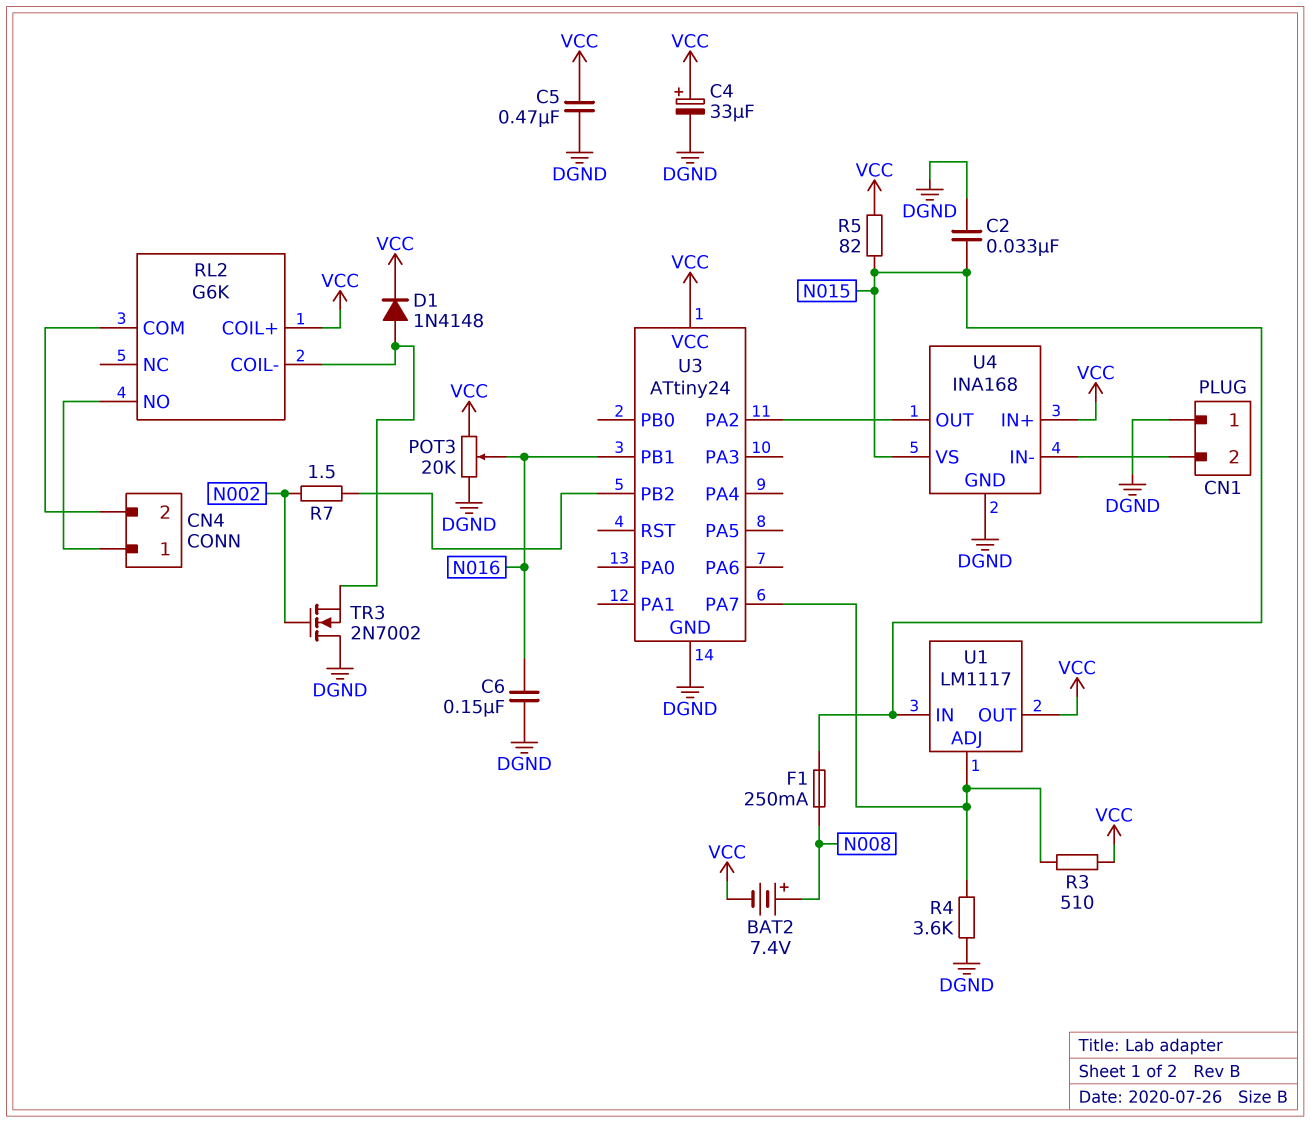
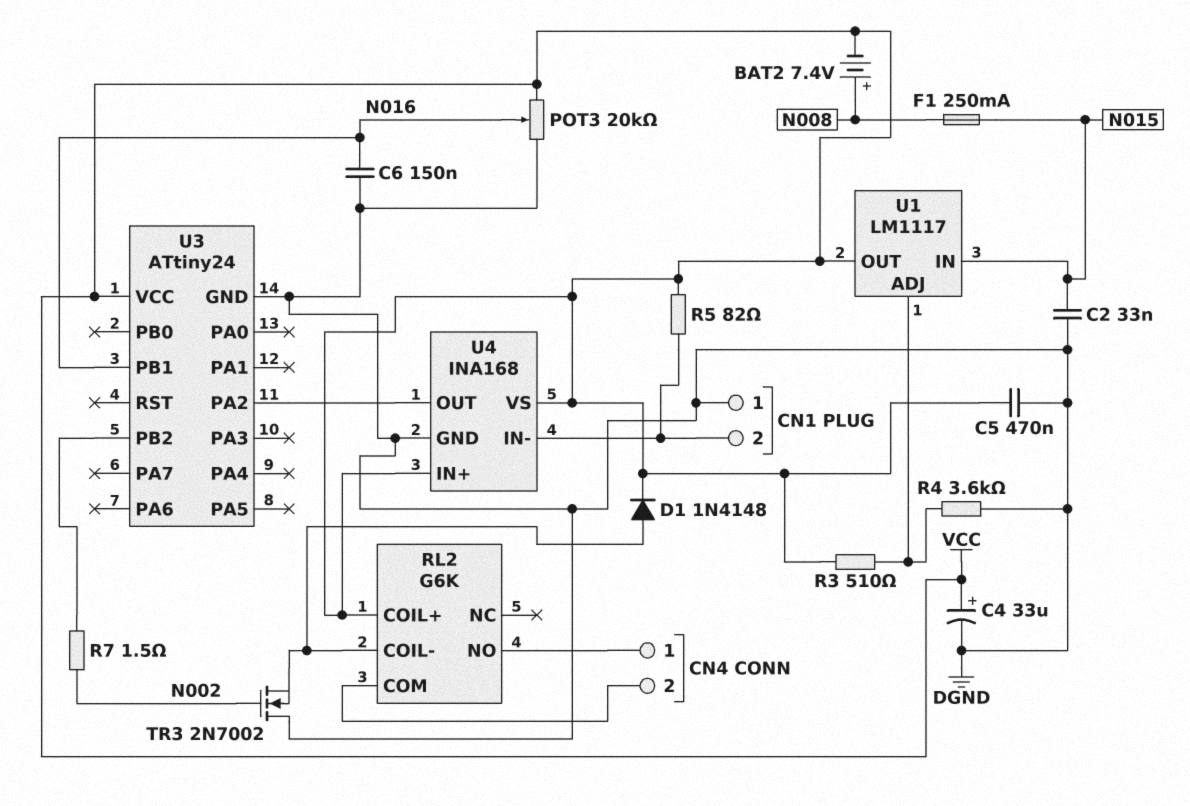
R5: 82 (N015, VCC) -> 82 (CN1/2, VCC)
U3 pin PA7: U1/ADJ -> none
U4 pin VS: N015 -> VCC

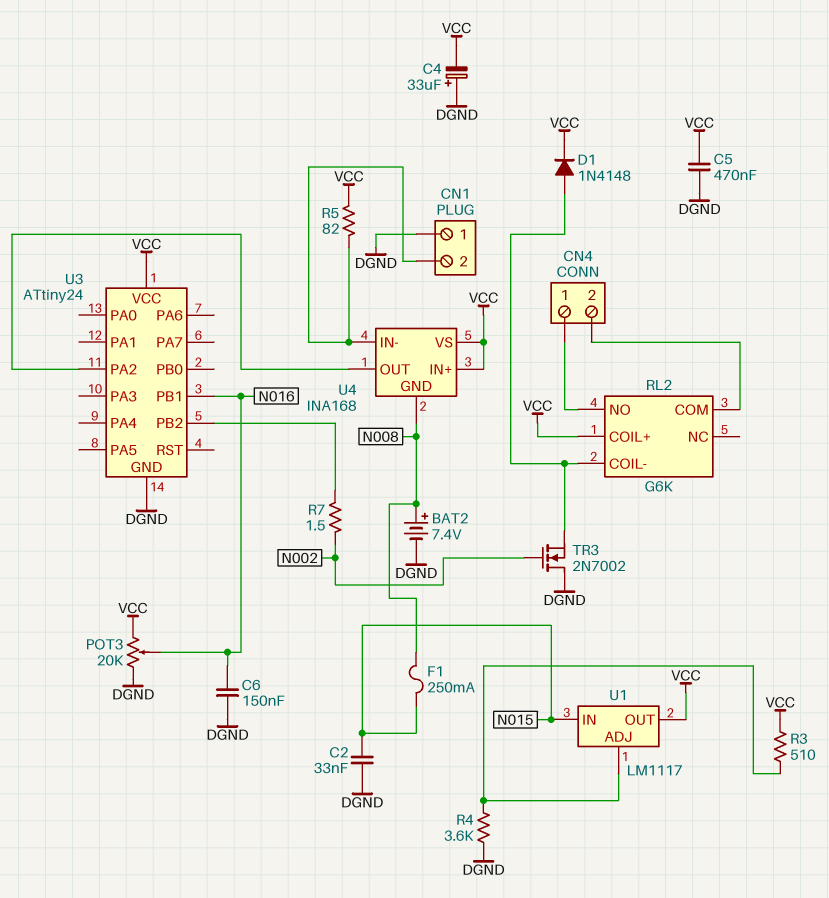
BAT2: 7.4V (plus N008, minus VCC) -> 7.4V (plus N008, minus DGND)
C4: 33uF (plus VCC, minus DGND) -> 33uF (plus DGND, minus VCC)
U4 pin GND: DGND -> N008

